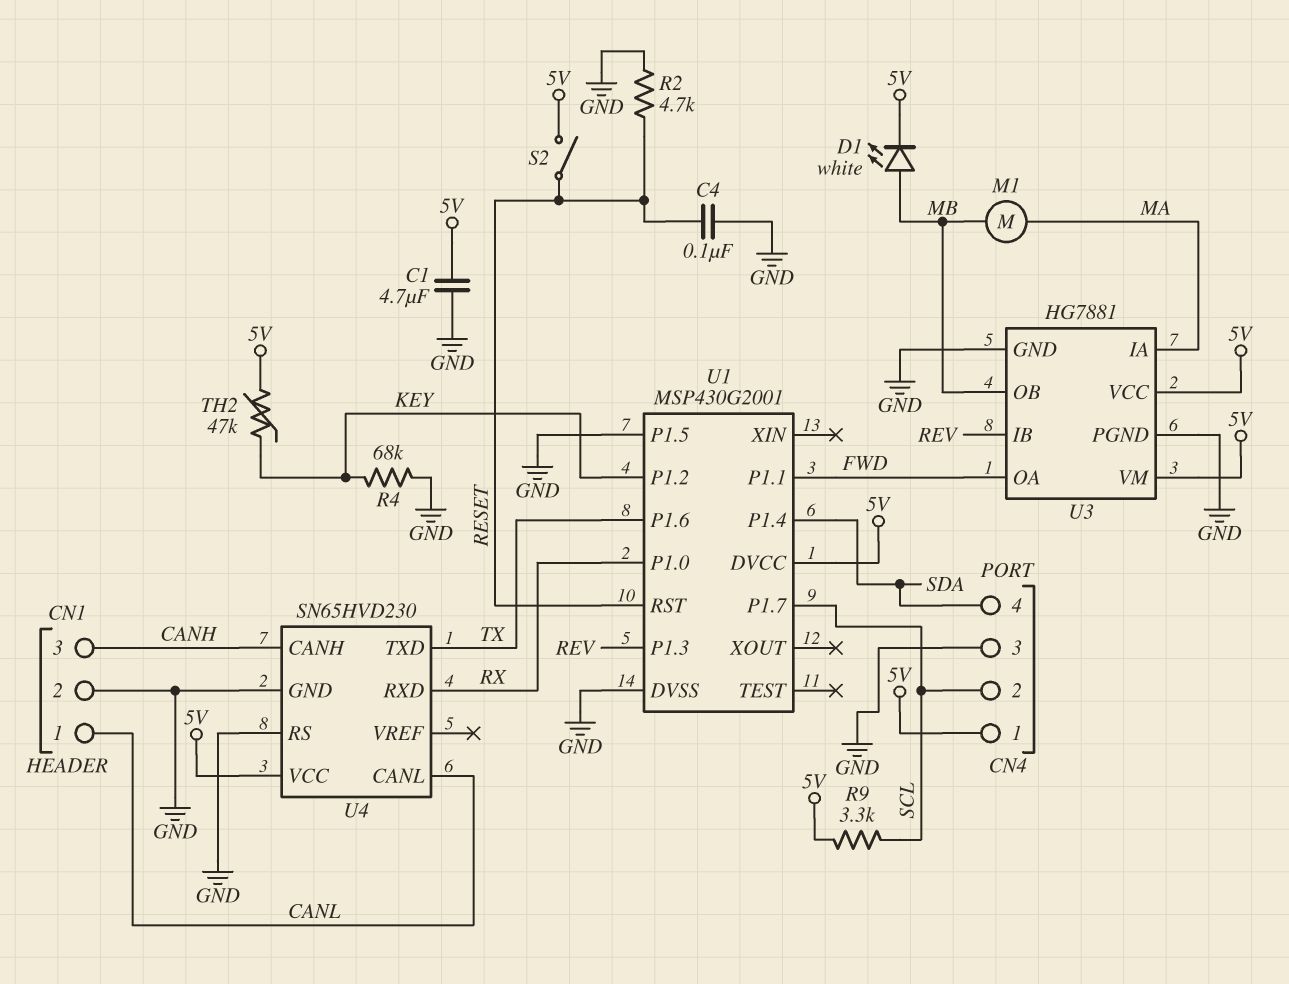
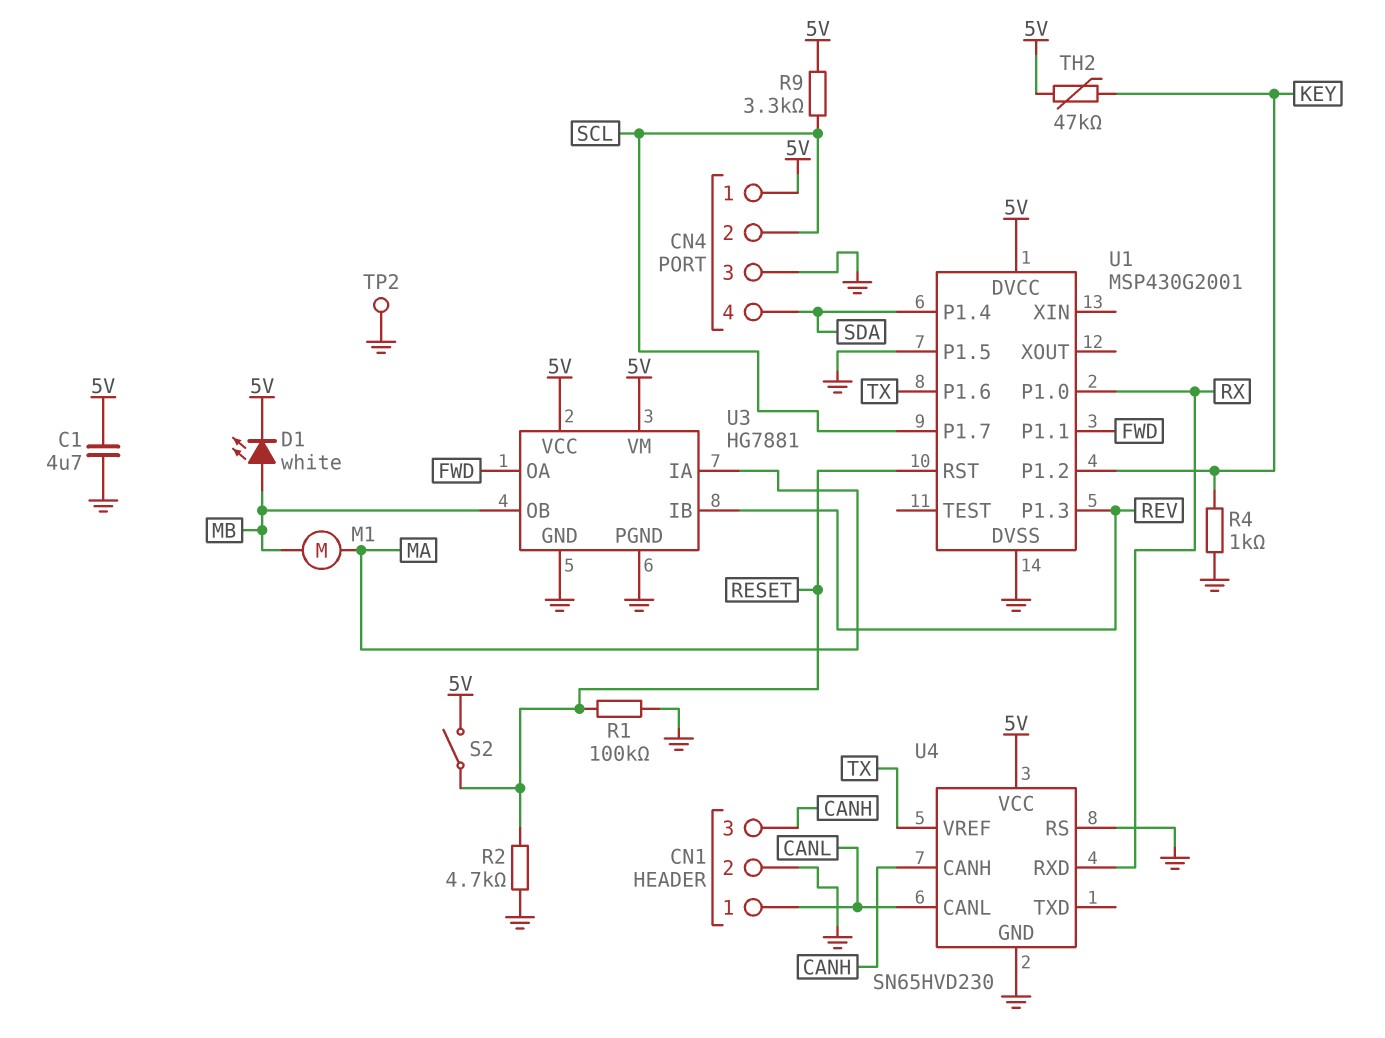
C4: 100nF (GND, RESET) -> none
R1: none -> 100k (GND, RESET)
R4: 68k (GND, KEY) -> 1k (GND, KEY)
TP2: none -> test point (GND)
U4 pin TXD: TX -> none
U4 pin VREF: none -> TX

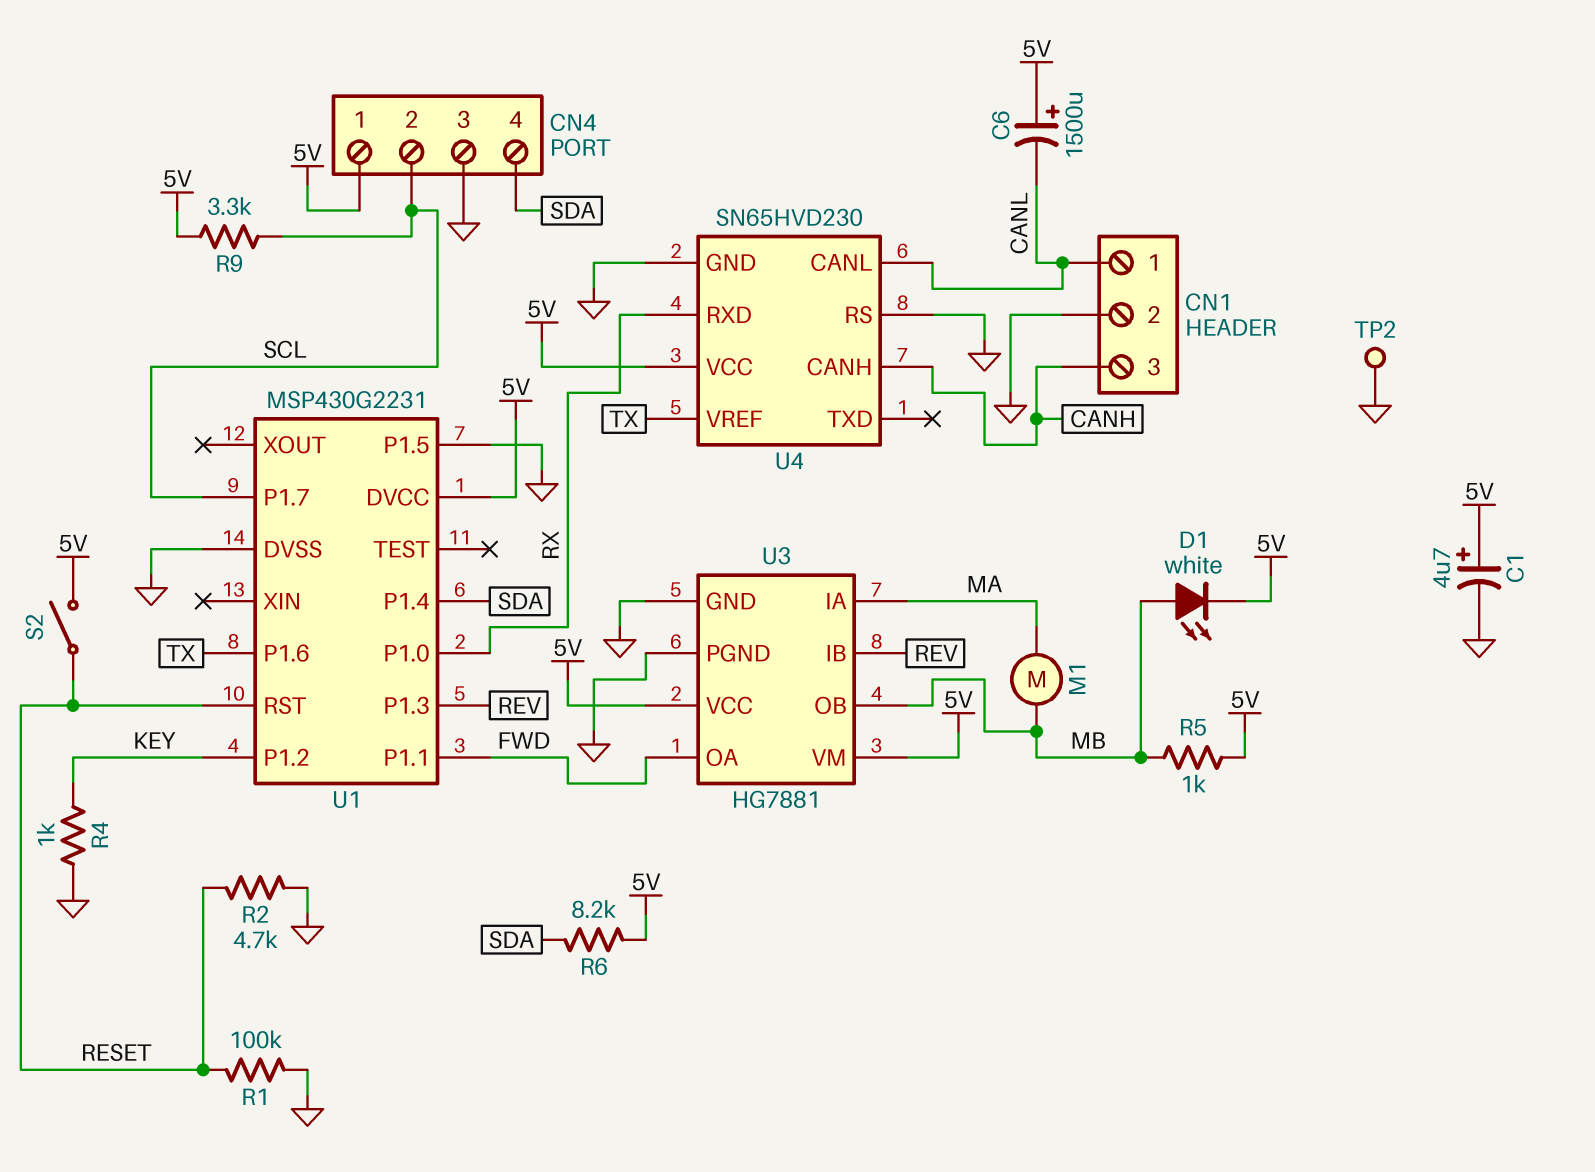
C1: 4.7uF (5V, GND) -> 4.7uF (plus 5V, minus GND)
C6: none -> 1500uF (plus 5V, minus CANL)
R5: none -> 1k (5V, MB)
R6: none -> 8.2k (5V, SDA)
TH2: 47k (5V, KEY) -> none
U1: MSP430G2001 -> MSP430G2231

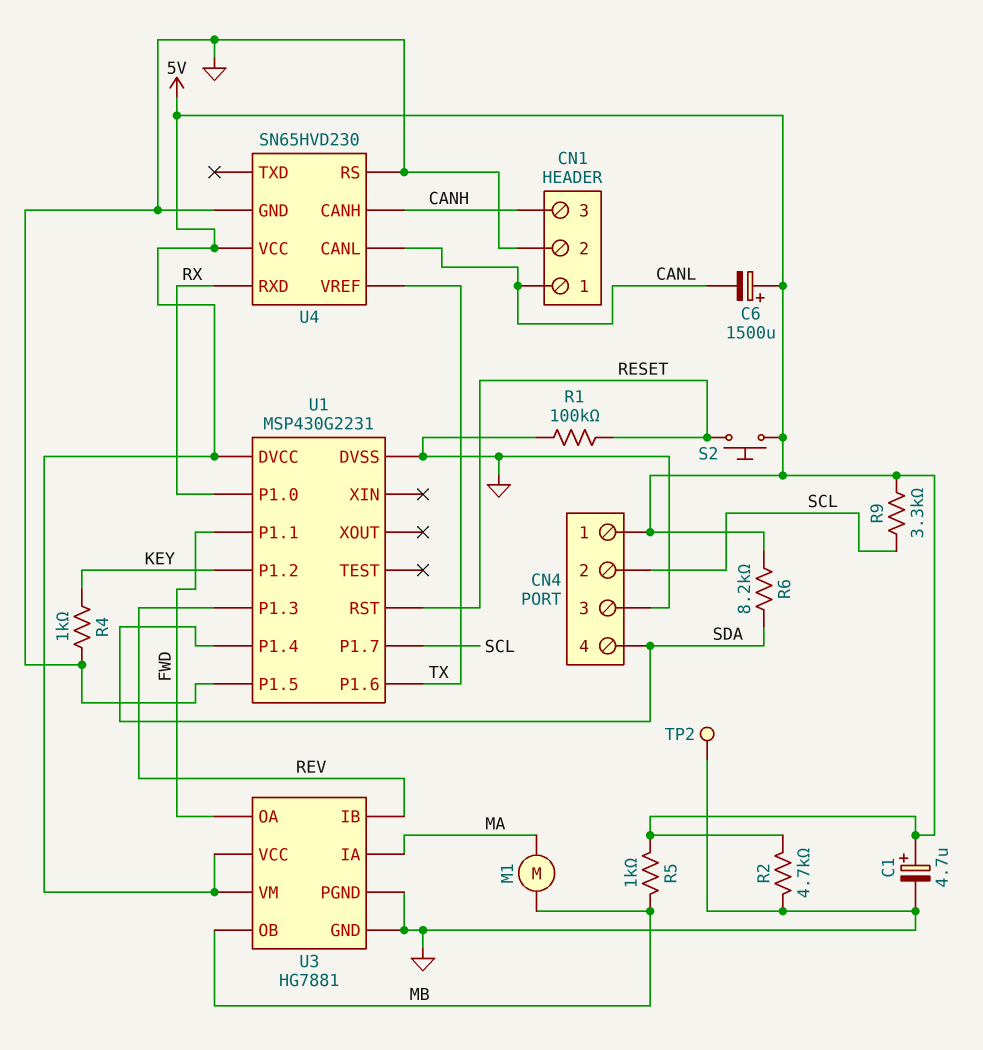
D1: LED white (A MB, K 5V) -> none
R2: 4.7k (GND, RESET) -> 4.7k (5V, GND)
S2: switch (5V, RESET) -> button (5V, RESET)

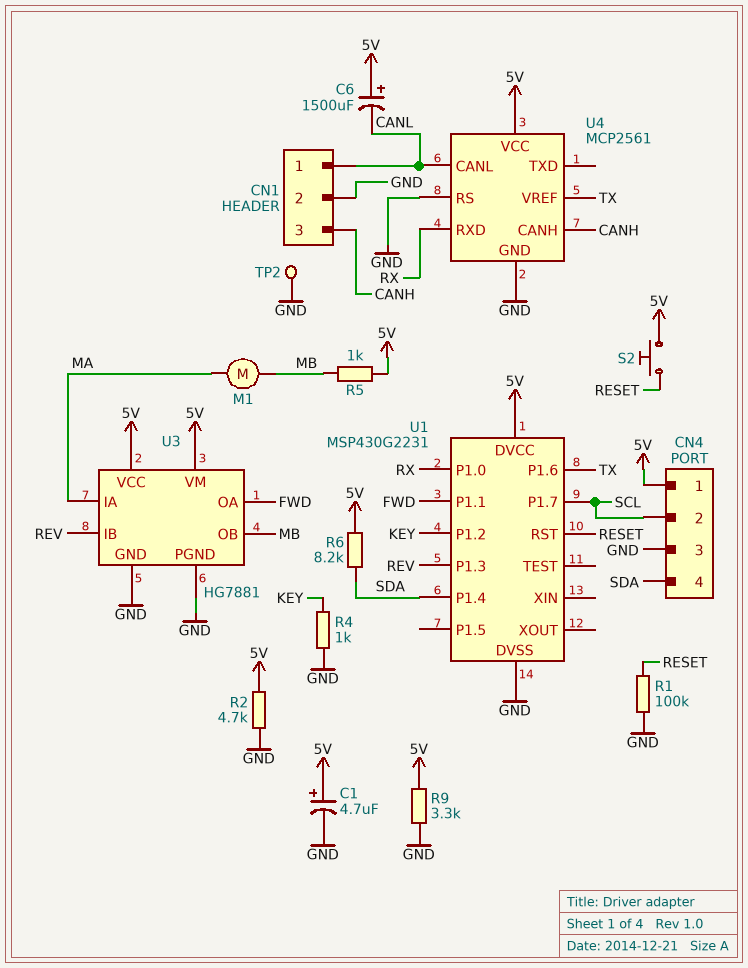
R9: 3.3k (5V, SCL) -> 3.3k (5V, GND)
U1 pin P1.5: GND -> none
U4: SN65HVD230 -> MCP2561

